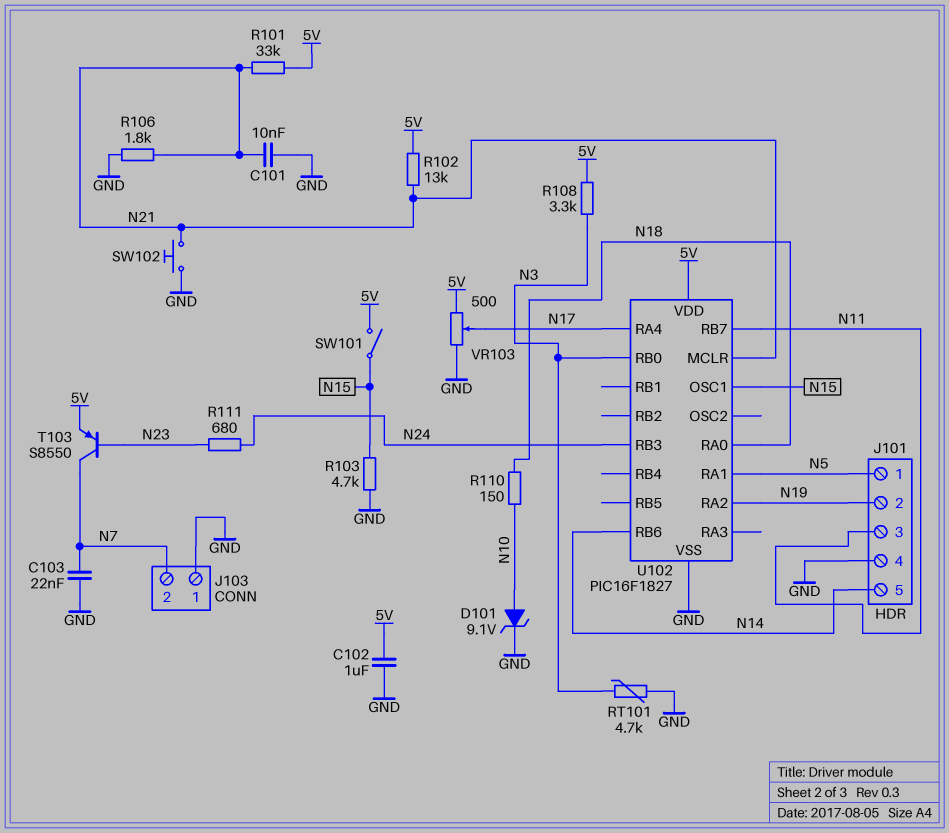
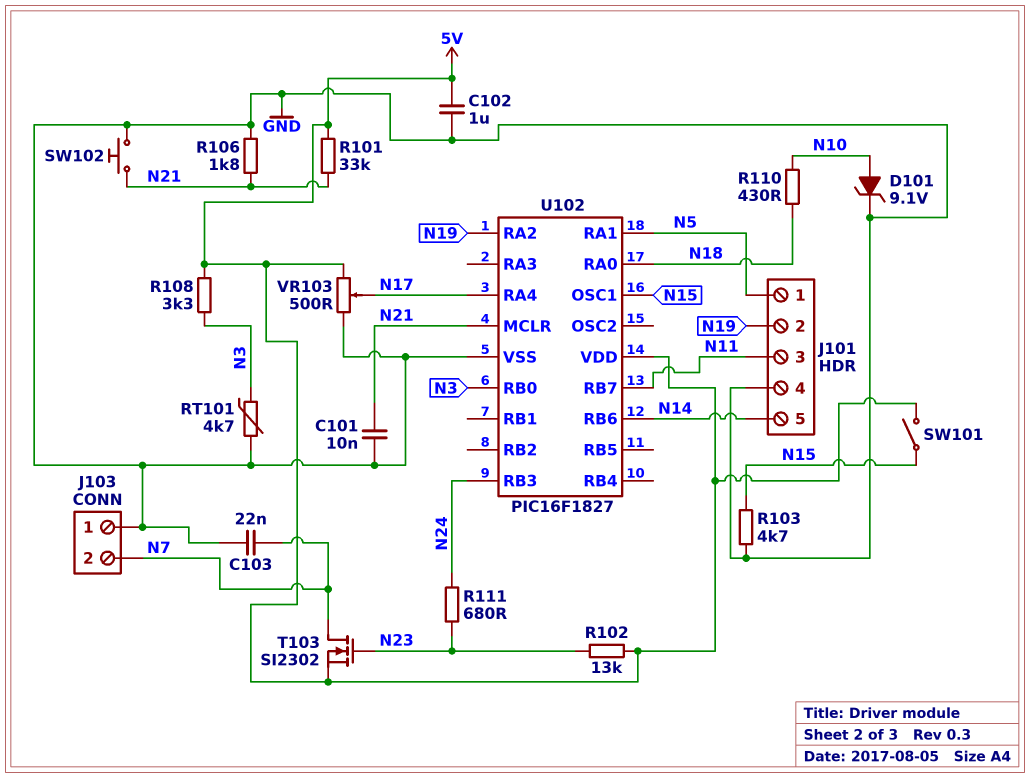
R102: 13k (5V, N21) -> 13k (5V, N23)
R110: 150 (N10, N18) -> 430 (N10, N18)
T103: PNP S8550 (B N23, C N7, E 5V) -> NMOS SI2302 (G N23, D N7, S 5V)

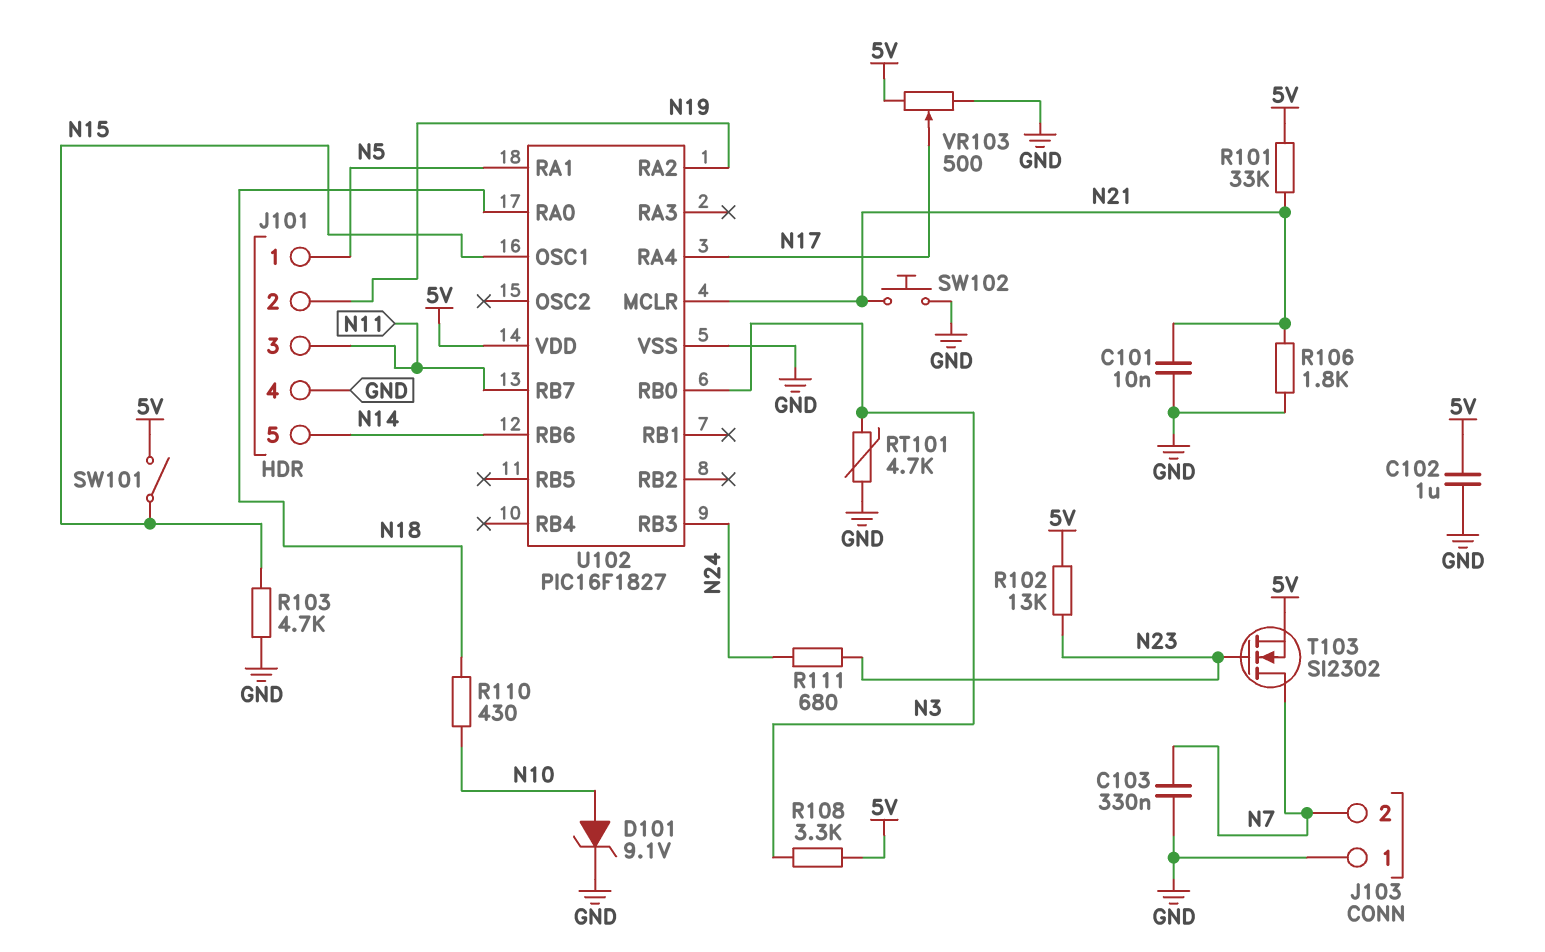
C103: 22nF (GND, N7) -> 330nF (GND, N7)

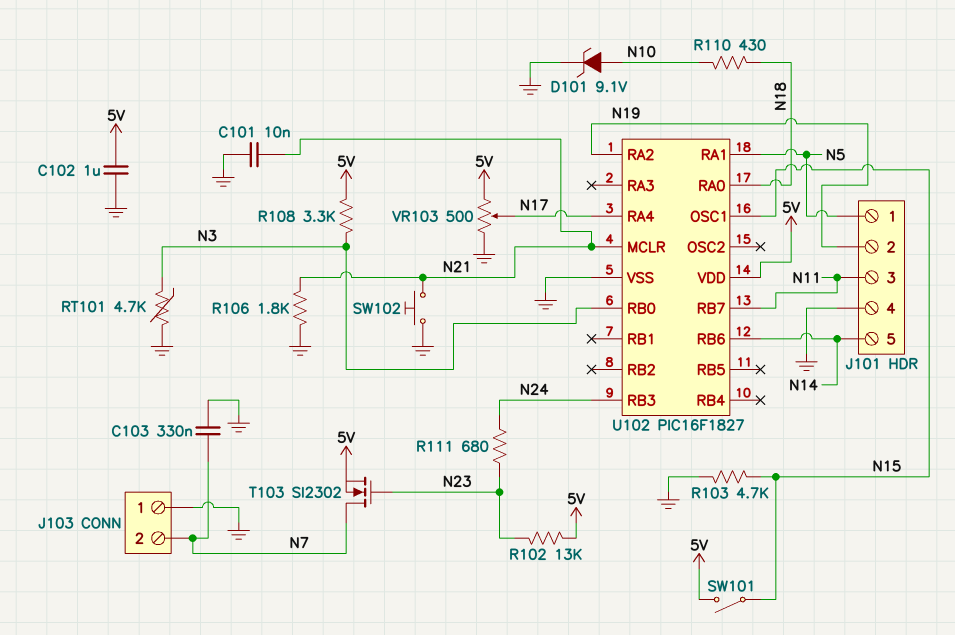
R101: 33k (5V, N21) -> none

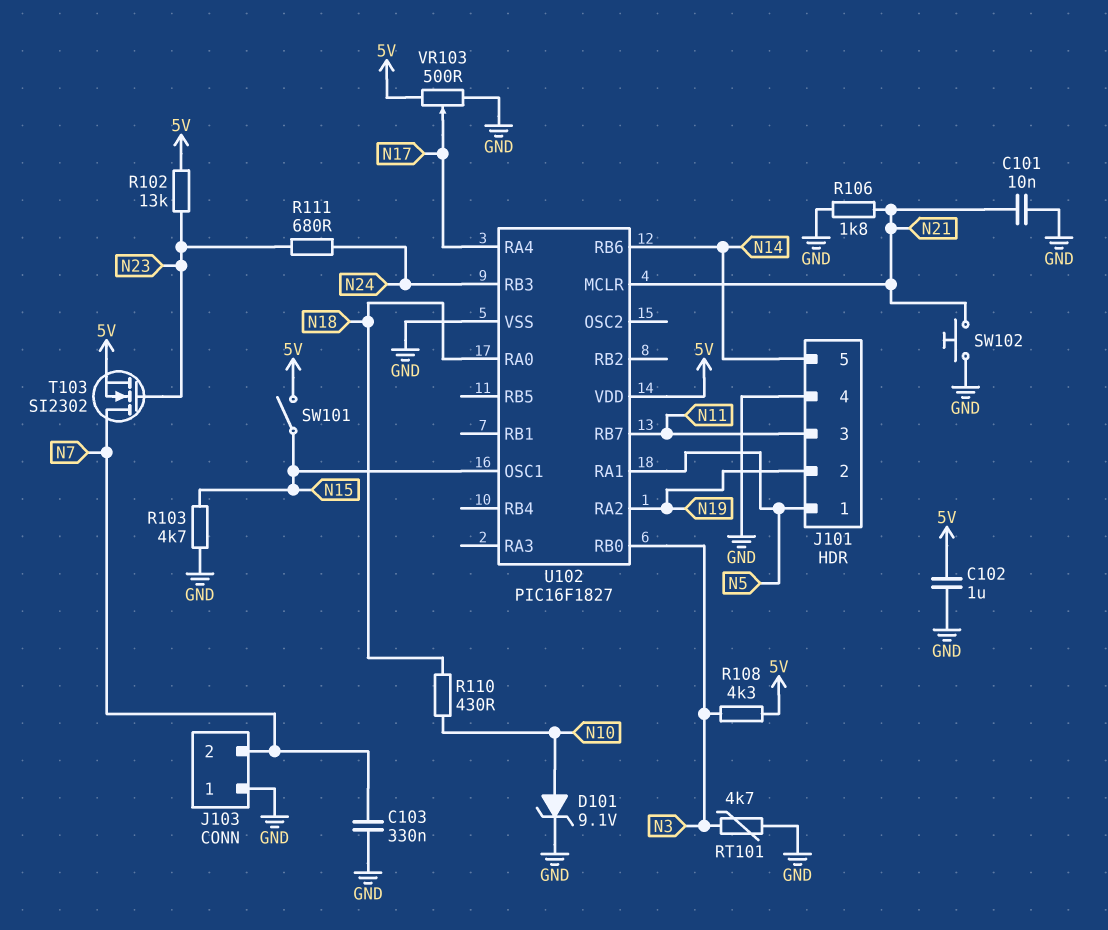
R108: 3.3k (5V, N3) -> 4.3k (5V, N3)

